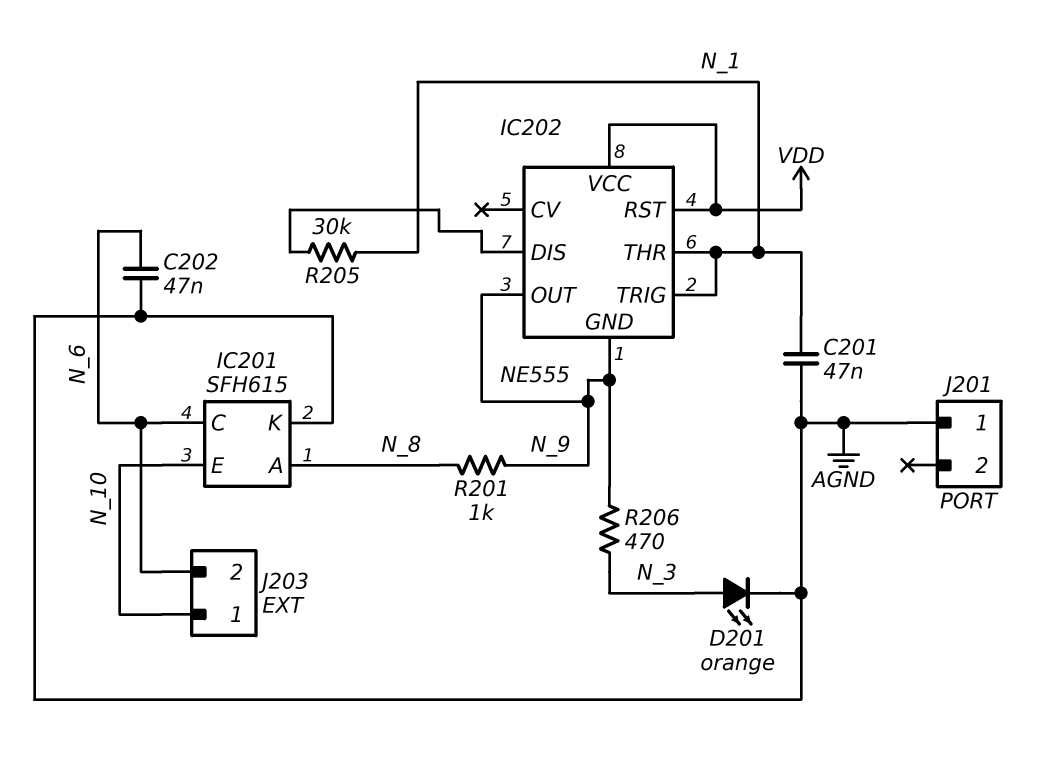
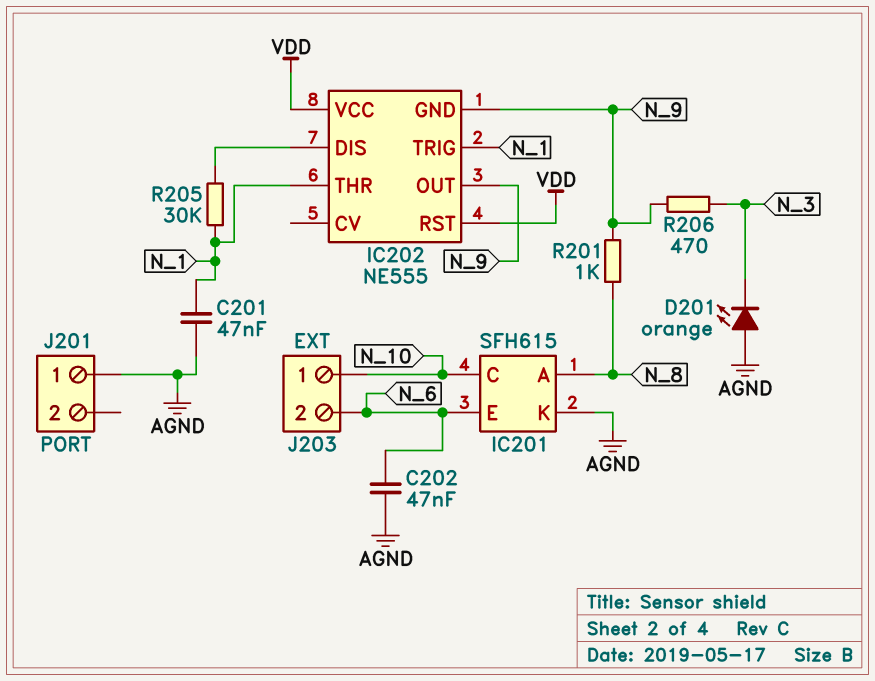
D201: LED orange (A N_3, K AGND) -> LED orange (A AGND, K N_3)
IC201 pin C: N_6 -> N_10
IC201 pin E: N_10 -> N_6

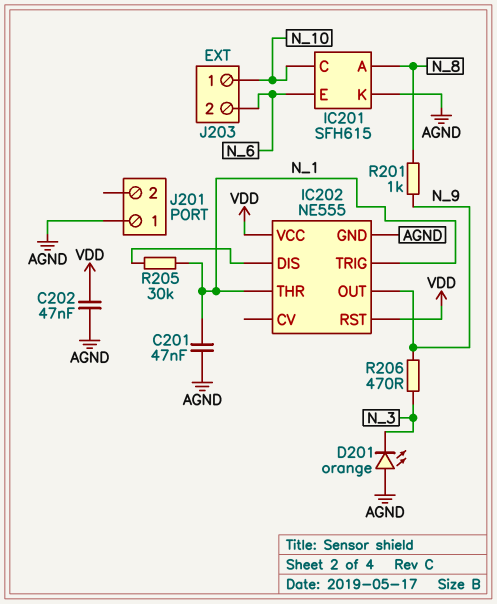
C202: 47nF (AGND, N_6) -> 47nF (AGND, VDD)
IC202 pin GND: N_9 -> AGND

